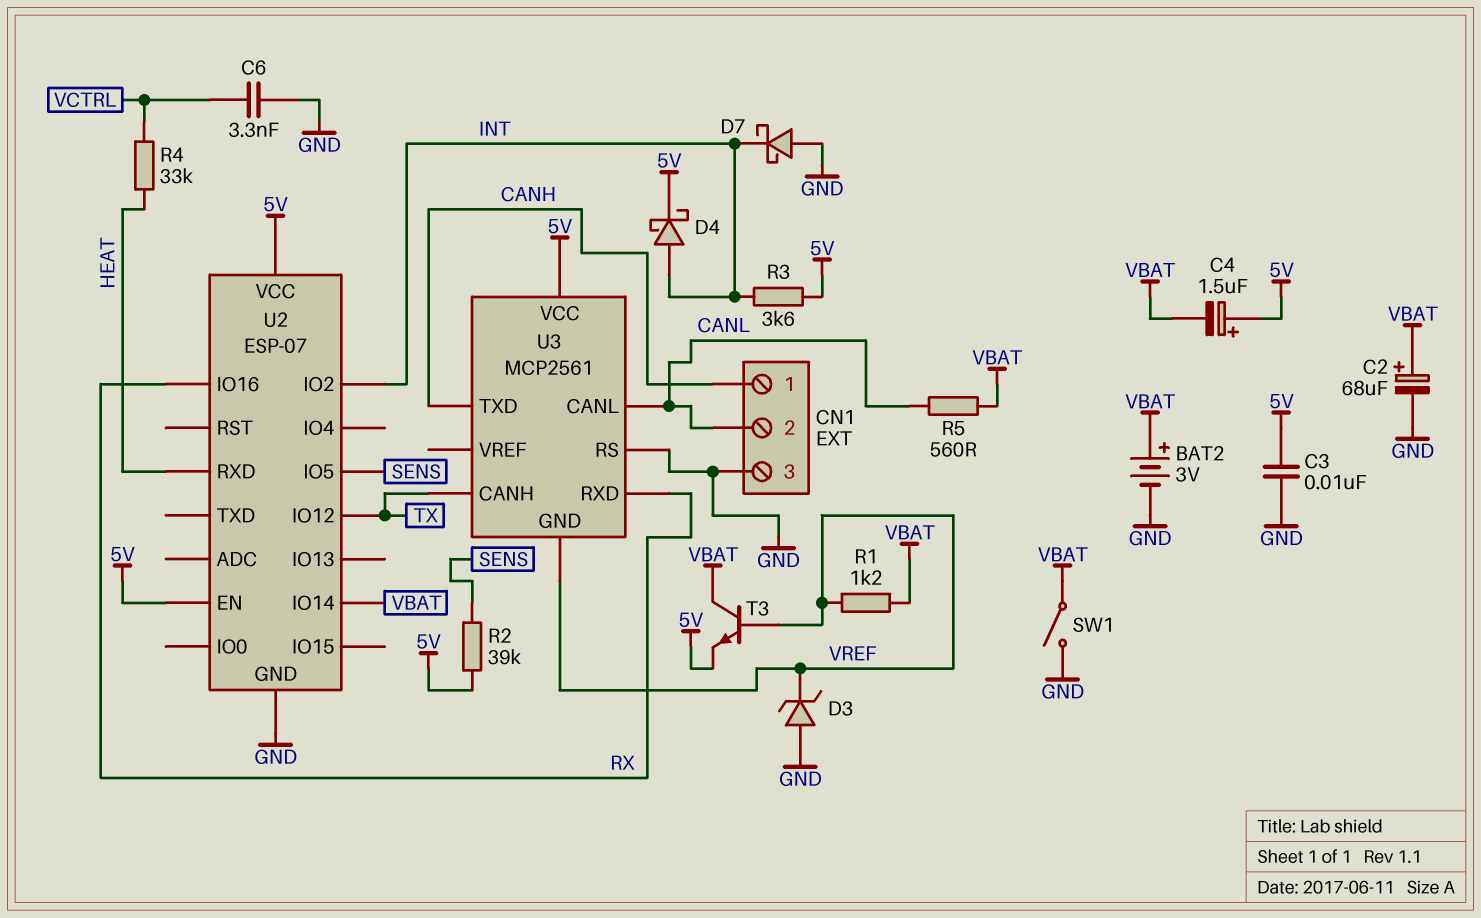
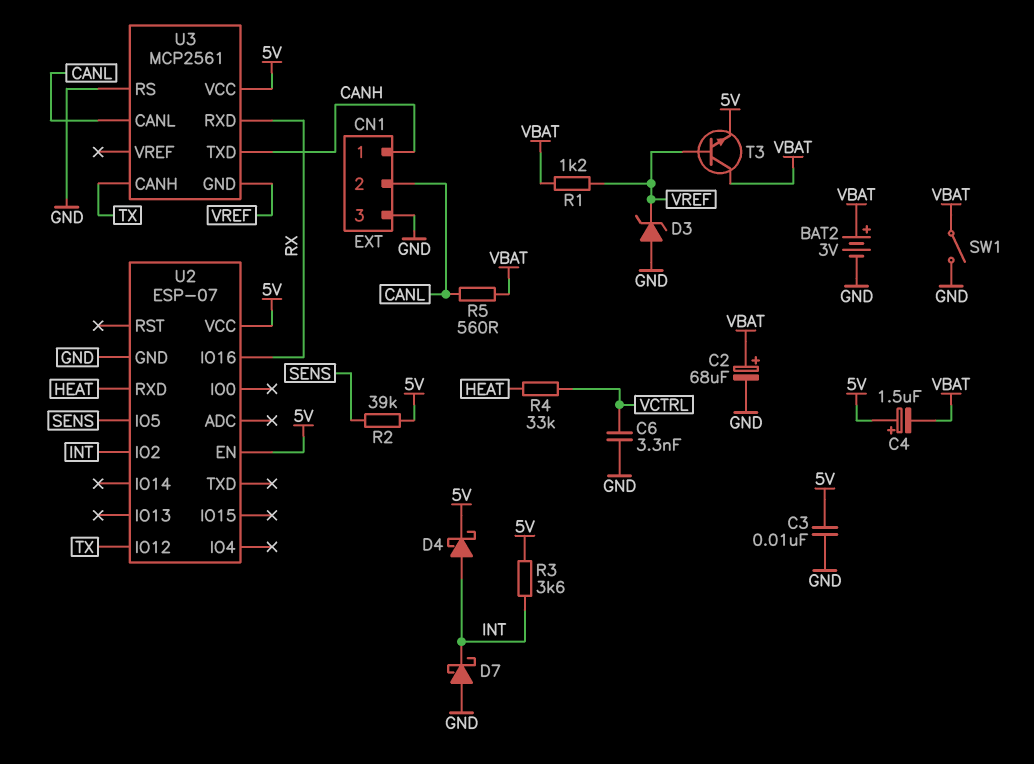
U2 pin IO14: VBAT -> none

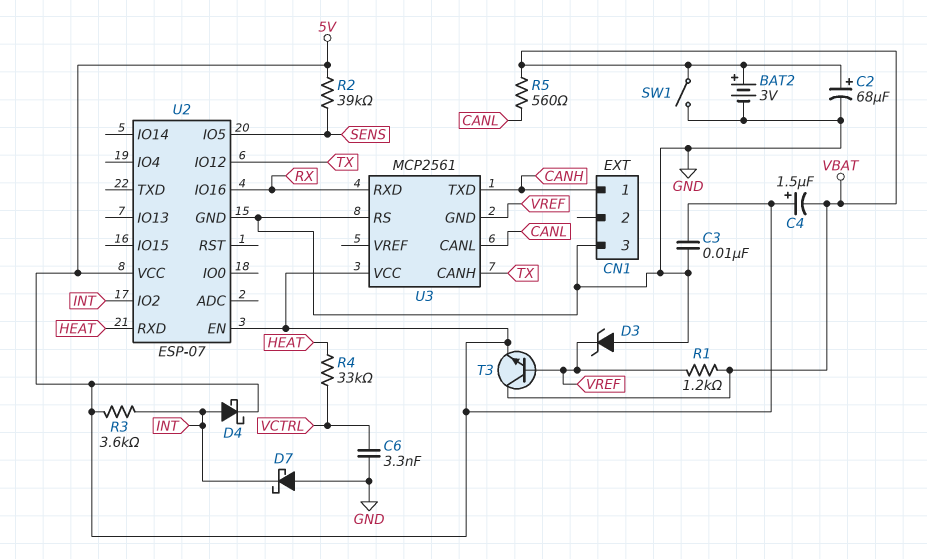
CN1 pin 2: CANL -> none

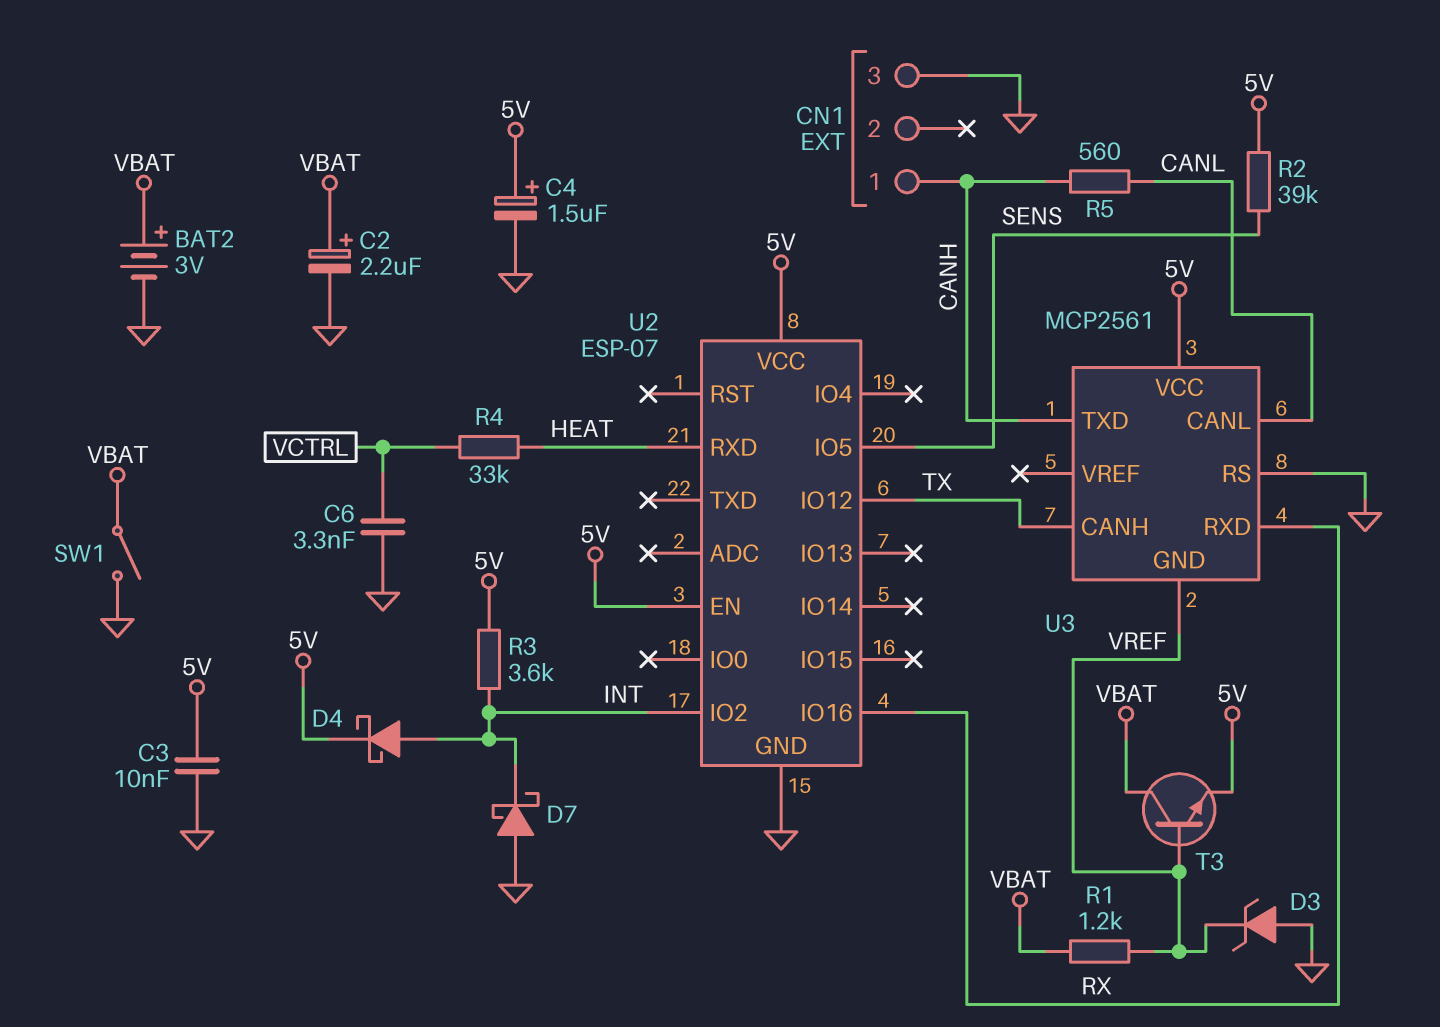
C2: 68uF (plus VBAT, minus GND) -> 2.2uF (plus VBAT, minus GND)
C4: 1.5uF (plus 5V, minus VBAT) -> 1.5uF (plus 5V, minus GND)
R5: 560 (CANL, VBAT) -> 560 (CANH, CANL)

